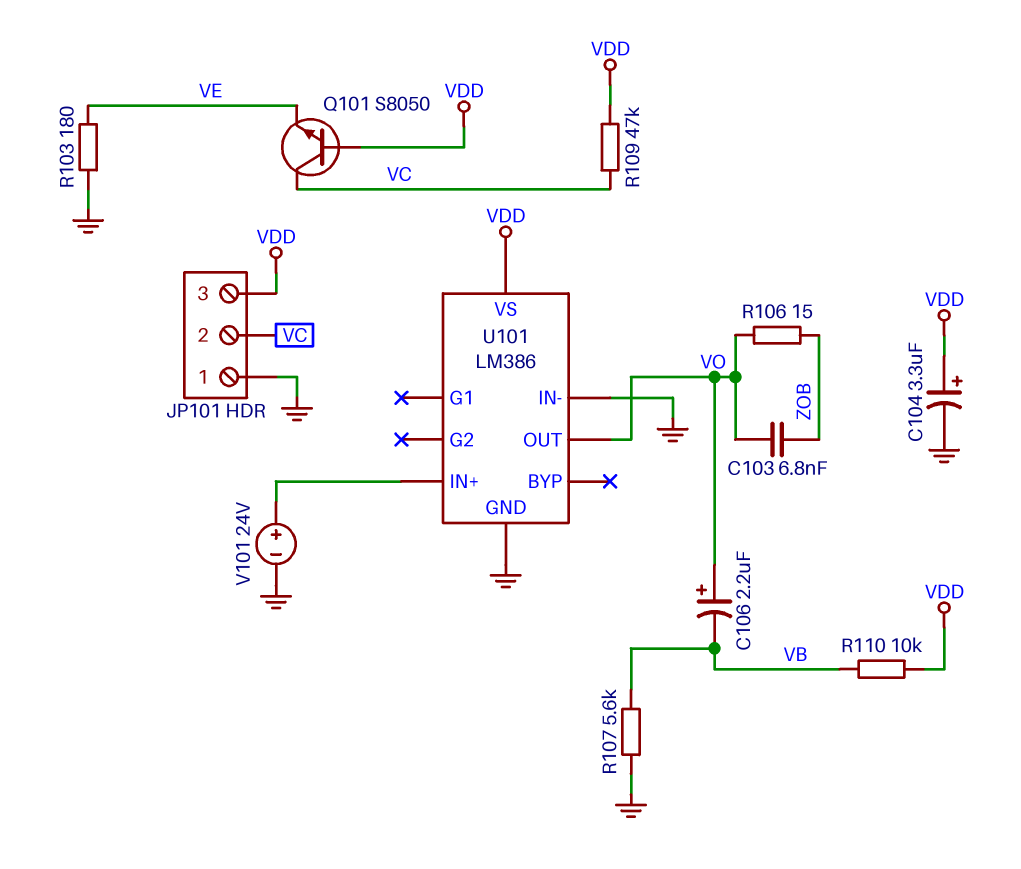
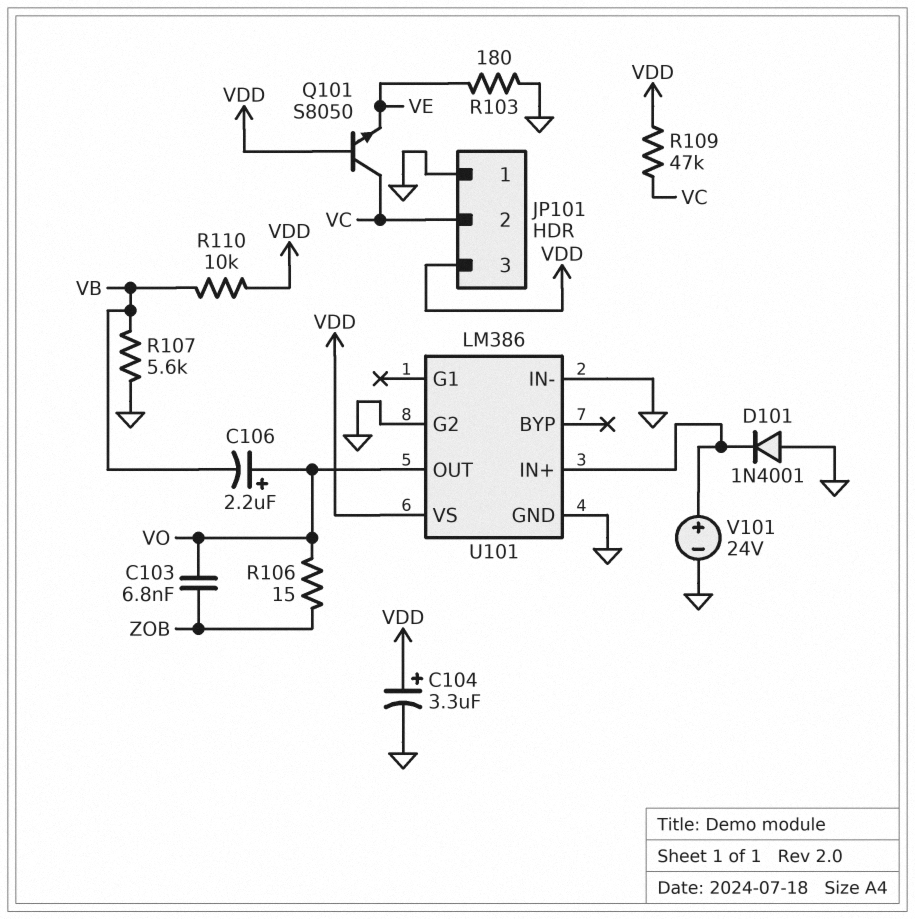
D101: none -> diode 1N4001 (A GND, K U101/IN+)
U101 pin G2: none -> GND

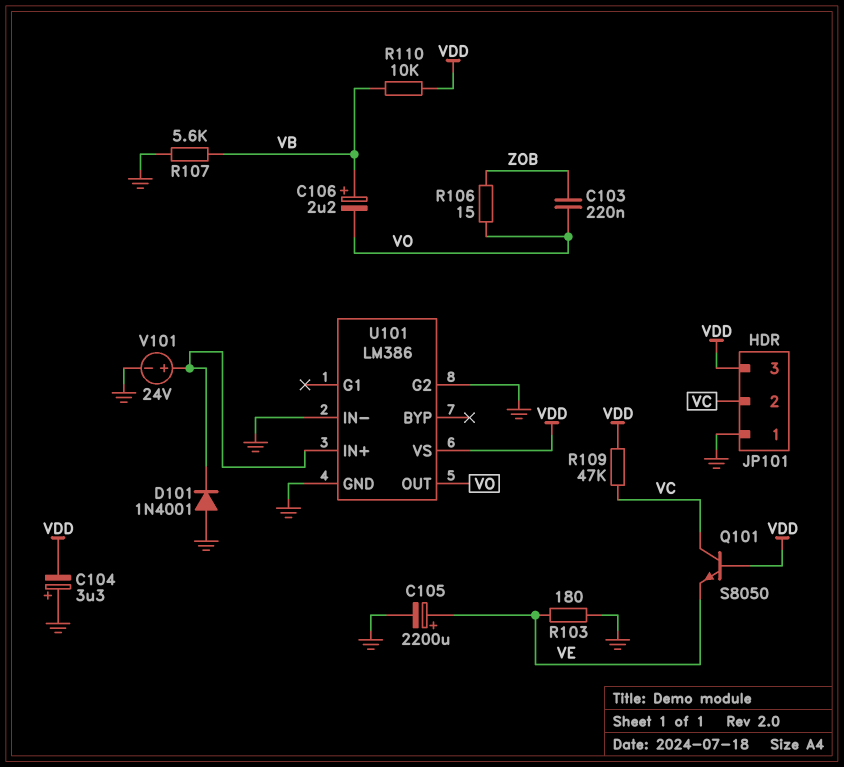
C103: 6.8nF (VO, ZOB) -> 220nF (VO, ZOB)
C104: 3.3uF (plus VDD, minus GND) -> 3.3uF (plus GND, minus VDD)
C105: none -> 2200uF (plus VE, minus GND)
C106: 2.2uF (plus VO, minus VB) -> 2.2uF (plus VB, minus VO)

